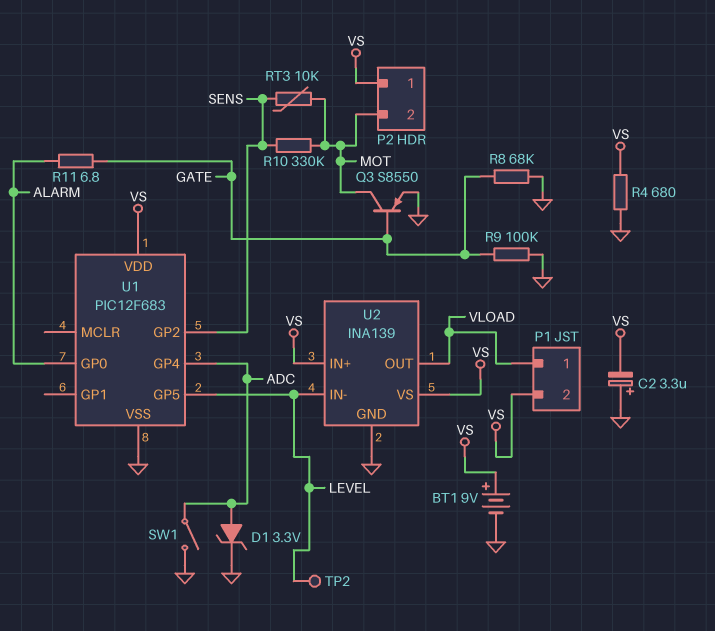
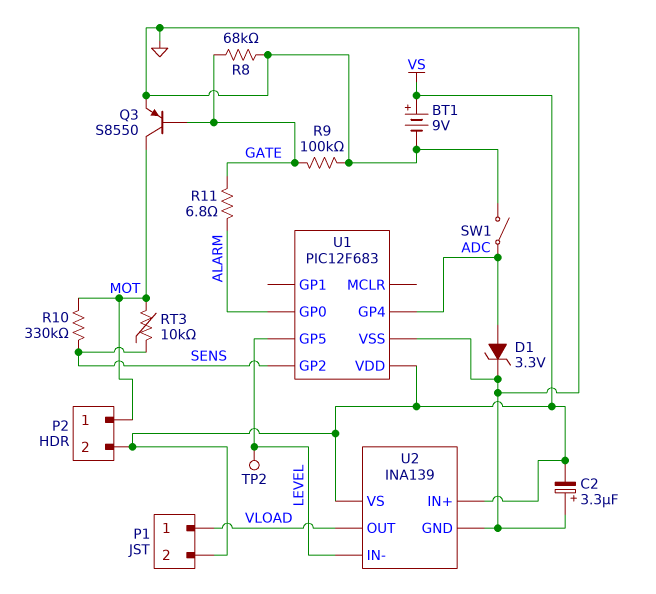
P2 pin 1: VS -> MOT
P2 pin 2: MOT -> VS
R4: 680 (GND, VS) -> none

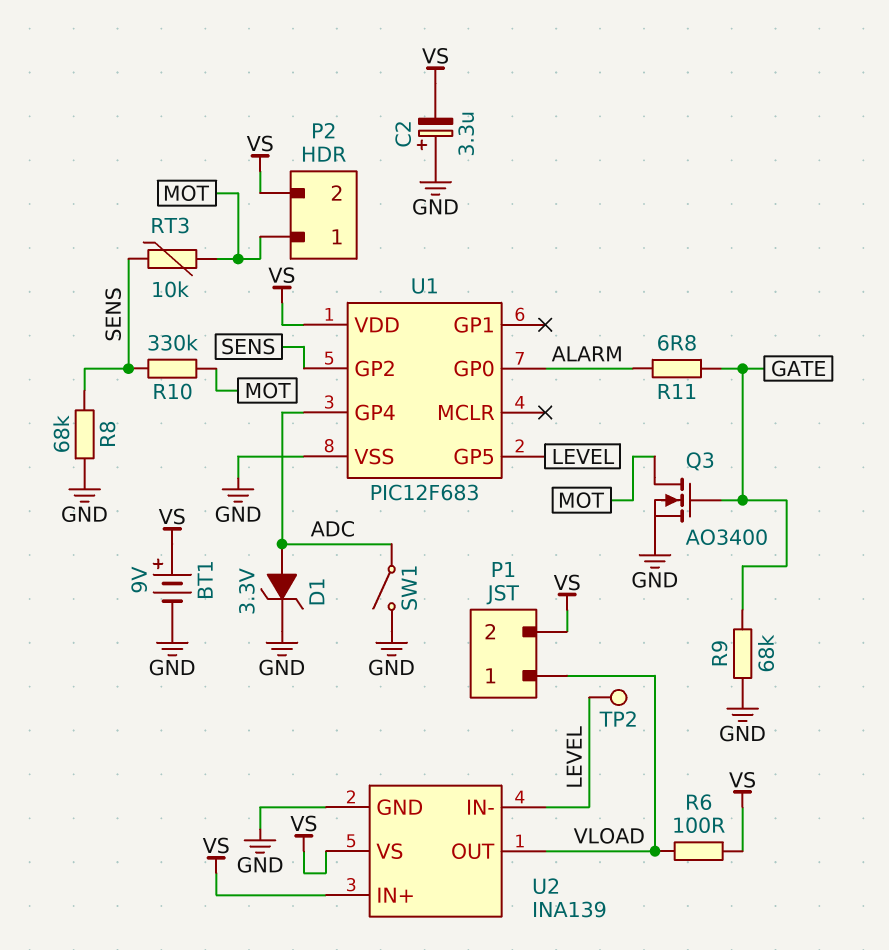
Q3: PNP S8550 (B GATE, C MOT, E GND) -> NMOS AO3400 (G GATE, D MOT, S GND)
R6: none -> 100 (VLOAD, VS)
R8: 68k (GATE, GND) -> 68k (GND, SENS)
R9: 100k (GATE, GND) -> 68k (GATE, GND)

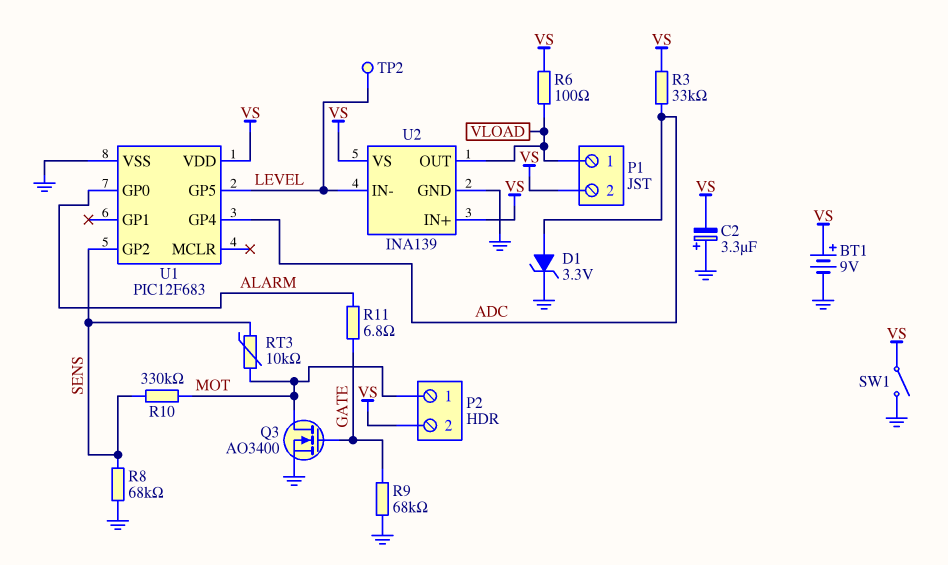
R3: none -> 33k (ADC, VS)
SW1: switch (ADC, GND) -> switch (GND, VS)

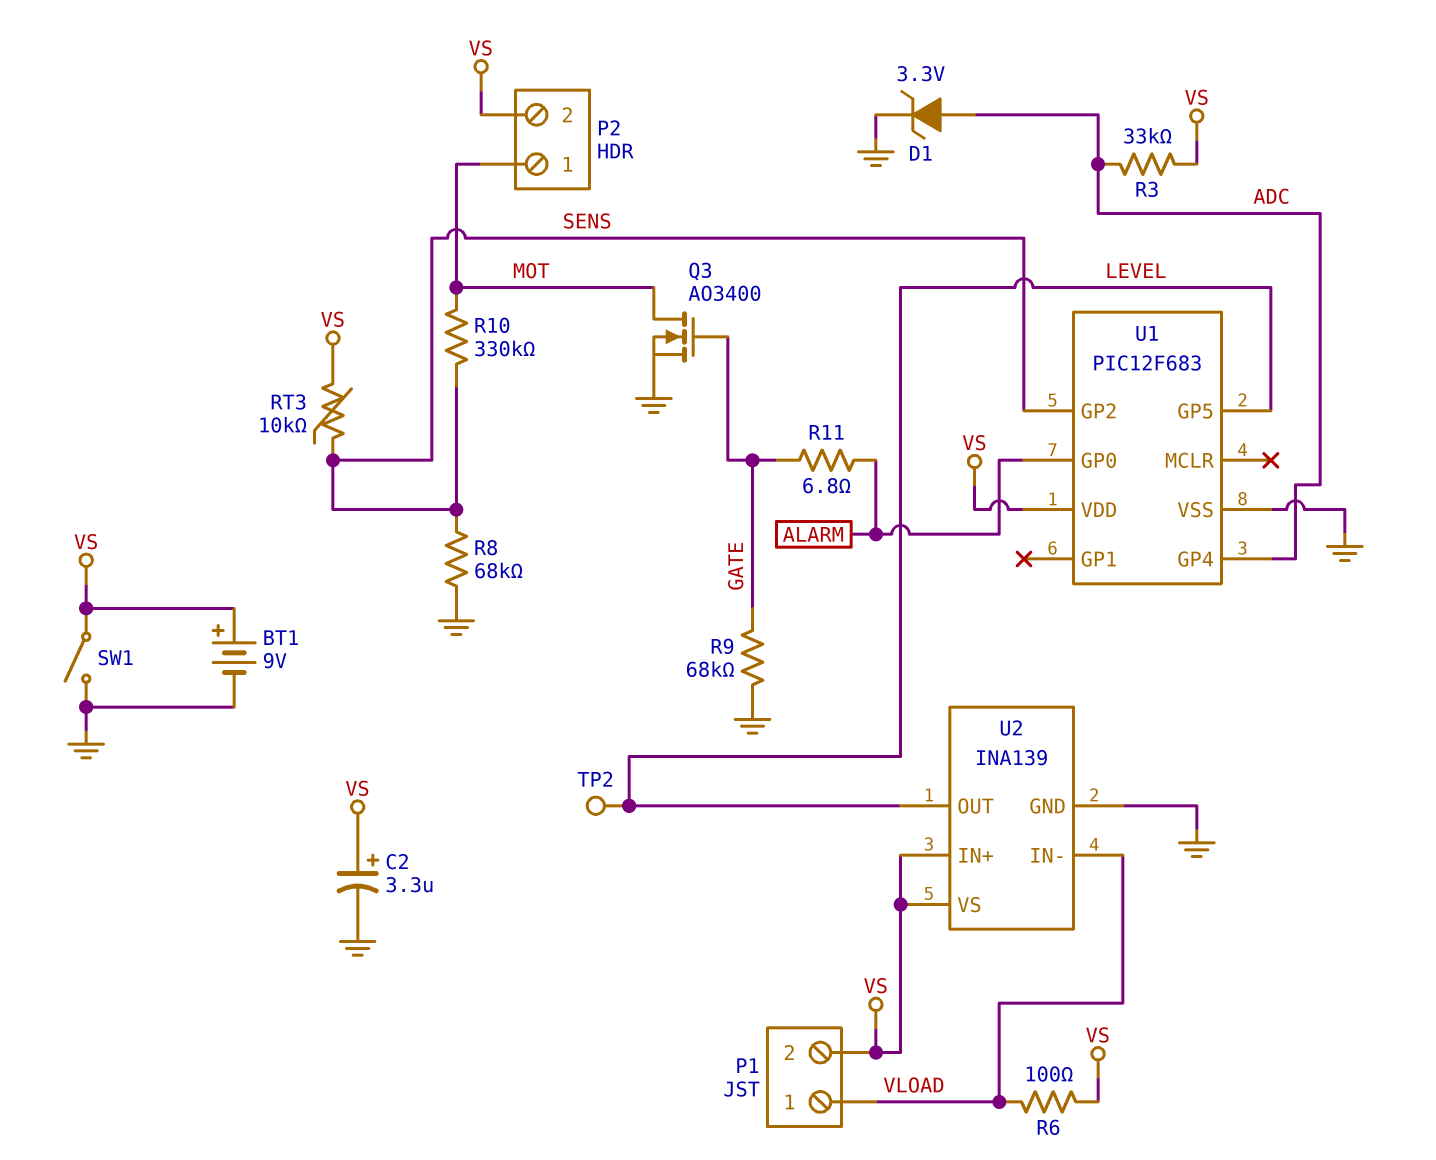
C2: 3.3uF (plus GND, minus VS) -> 3.3uF (plus VS, minus GND)
RT3: 10k (MOT, SENS) -> 10k (SENS, VS)
U2 pin IN-: LEVEL -> VLOAD
U2 pin OUT: VLOAD -> LEVEL

